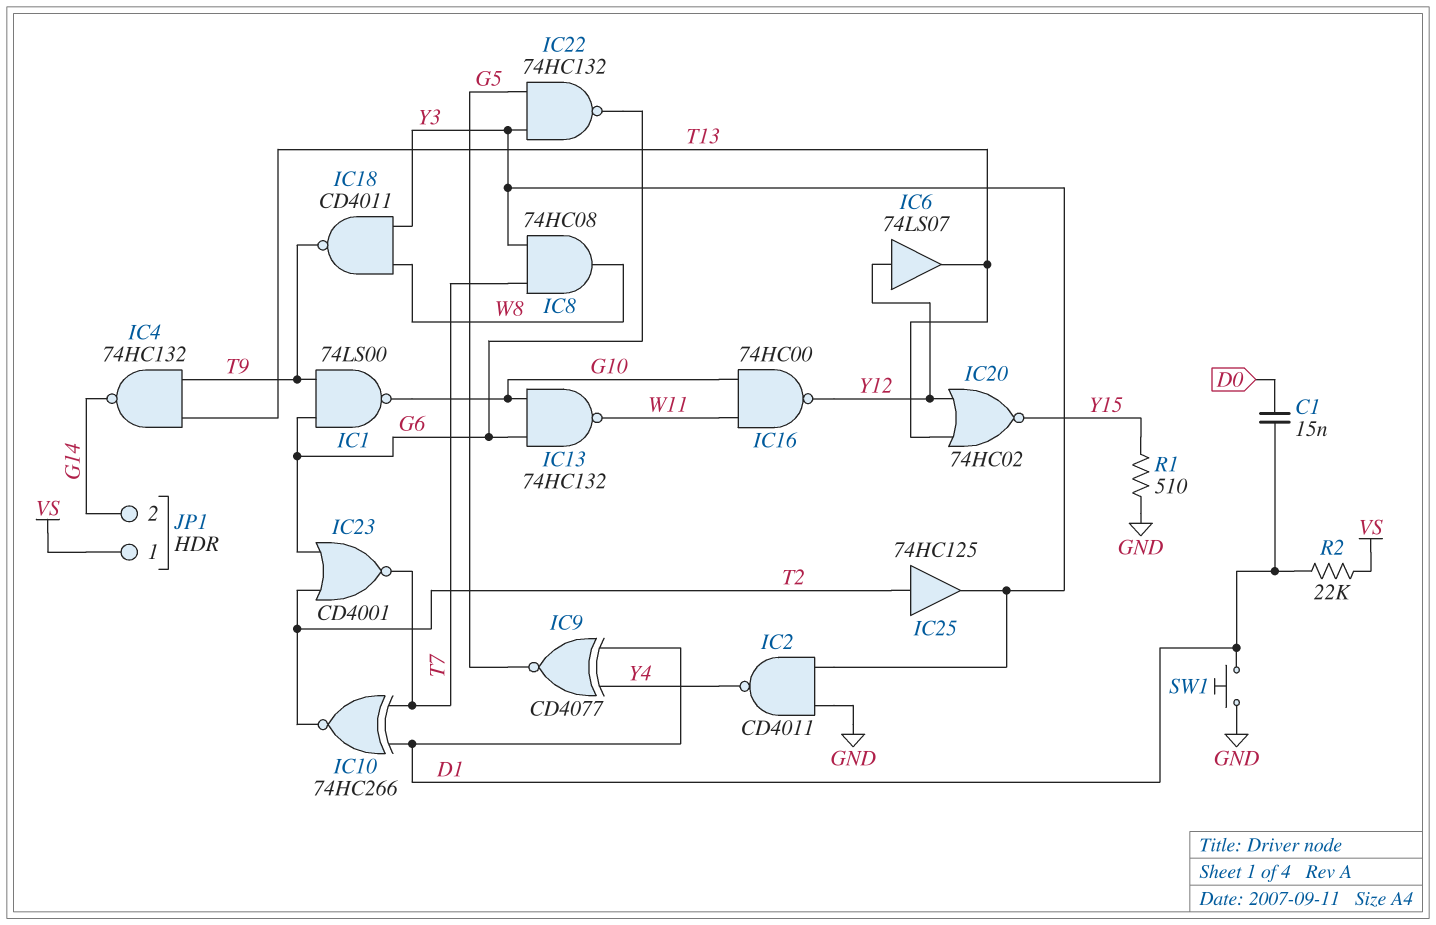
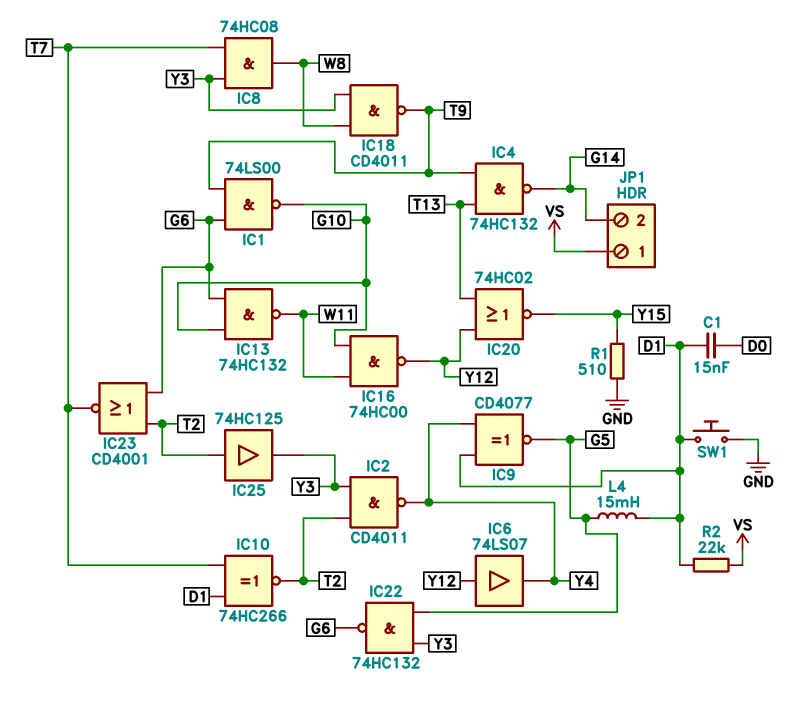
IC2: NAND CD4011 (in GND, in Y3, out Y4) -> NAND CD4011 (in T2, in Y3, out Y4)
IC6: buffer 74LS07 (in Y12, out T13) -> buffer 74LS07 (in Y12, out Y4)
L4: none -> 15mH (D1, G5)

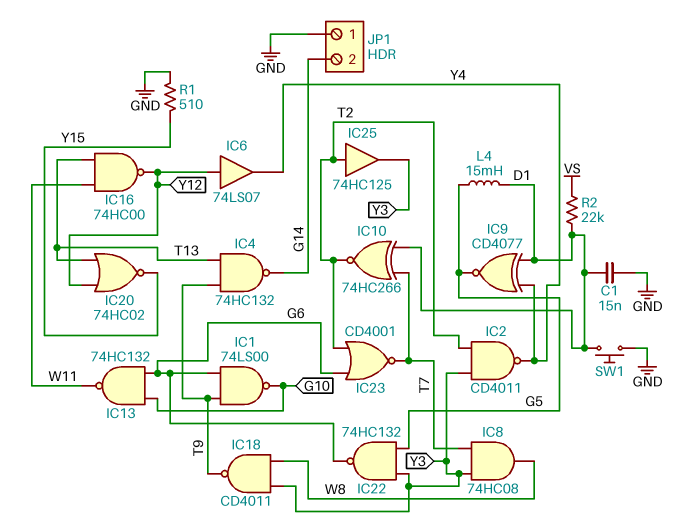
C1: 15nF (D0, D1) -> 15nF (D1, GND)
IC16: NAND 74HC00 (in G10, in W11, out Y12) -> NAND 74HC00 (in T13, in W11, out Y12)
JP1 pin 1: VS -> GND

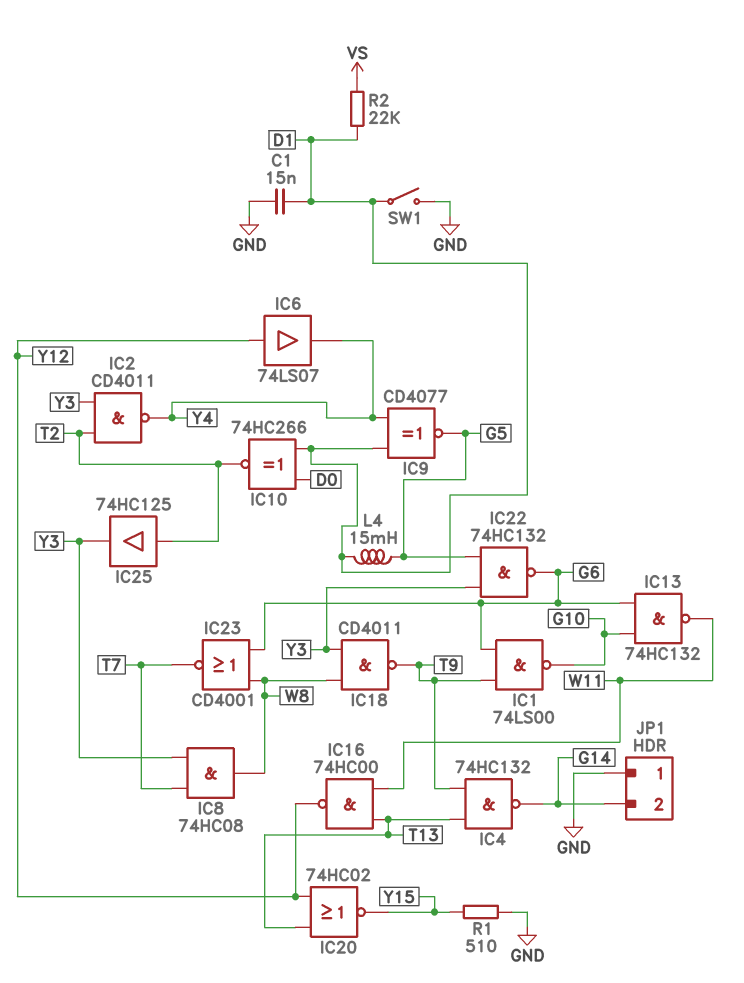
IC10: XNOR 74HC266 (in D1, in T7, out T2) -> XNOR 74HC266 (in D0, in D1, out T2)
IC23: NOR CD4001 (in G6, in T2, out T7) -> NOR CD4001 (in G6, in W8, out T7)
SW1: button (D1, GND) -> switch (D1, GND)

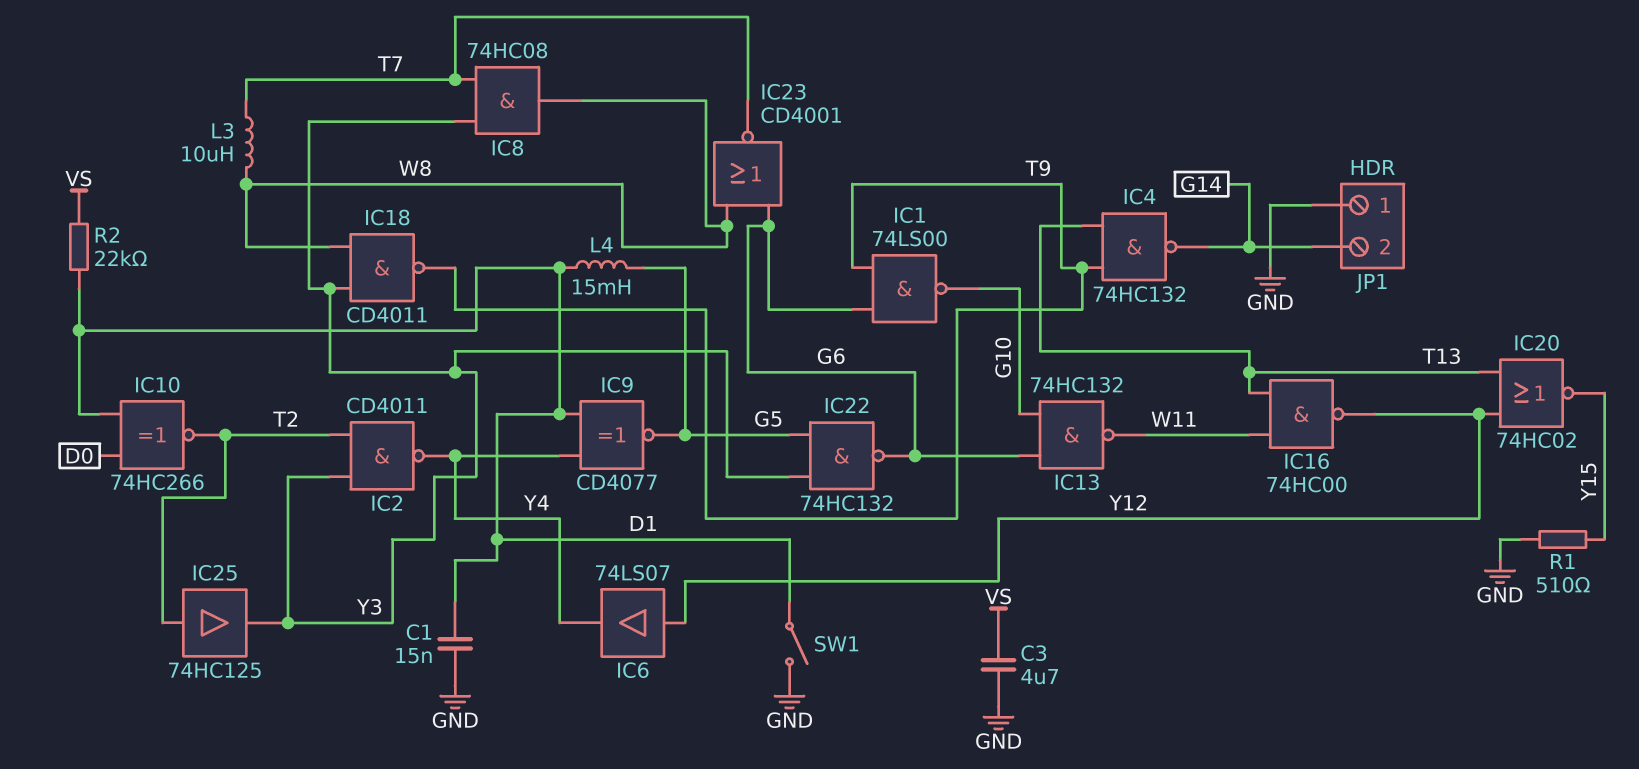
C3: none -> 4.7uF (GND, VS)
L3: none -> 10uH (T7, W8)

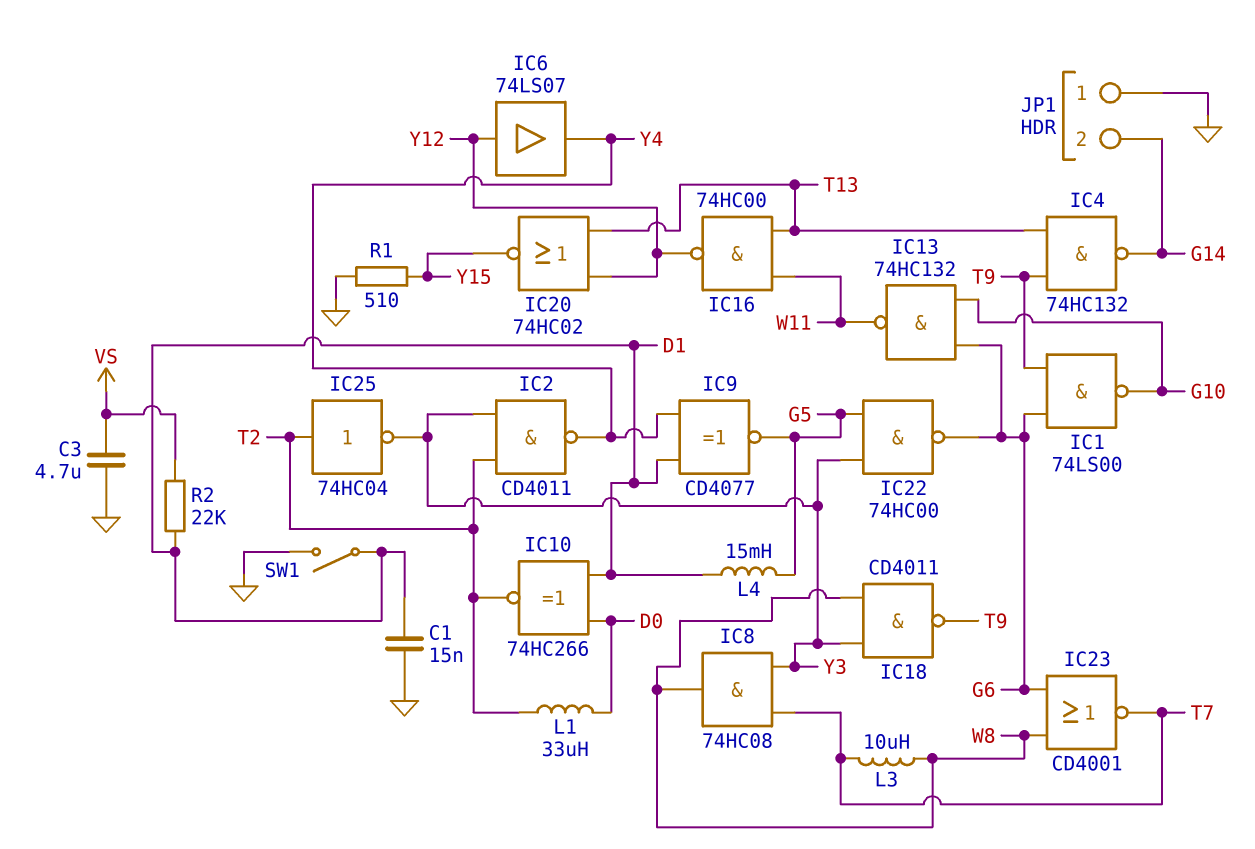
IC22: NAND 74HC132 (in G5, in Y3, out G6) -> NAND 74HC00 (in G5, in Y3, out G6)
IC25: buffer 74HC125 (in T2, out Y3) -> NOT 74HC04 (in T2, out Y3)
L1: none -> 33uH (D0, T2)

